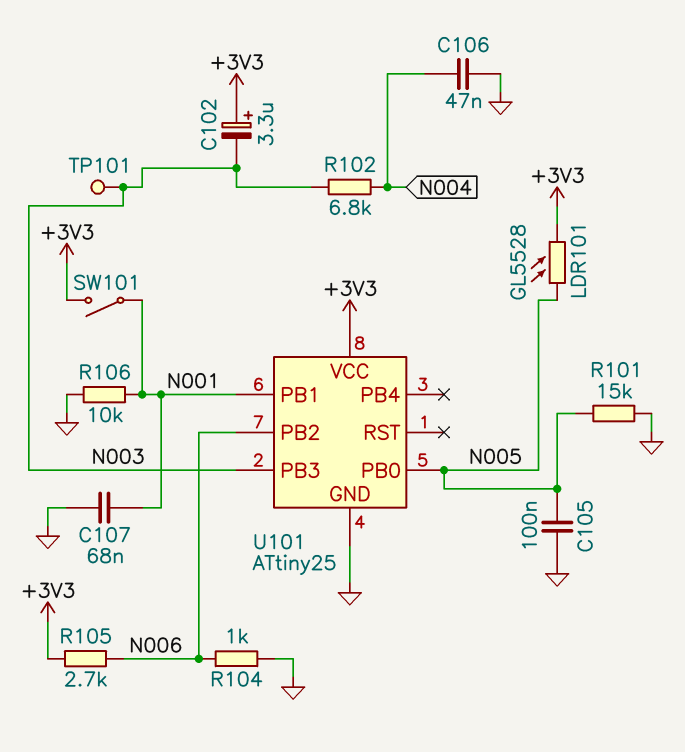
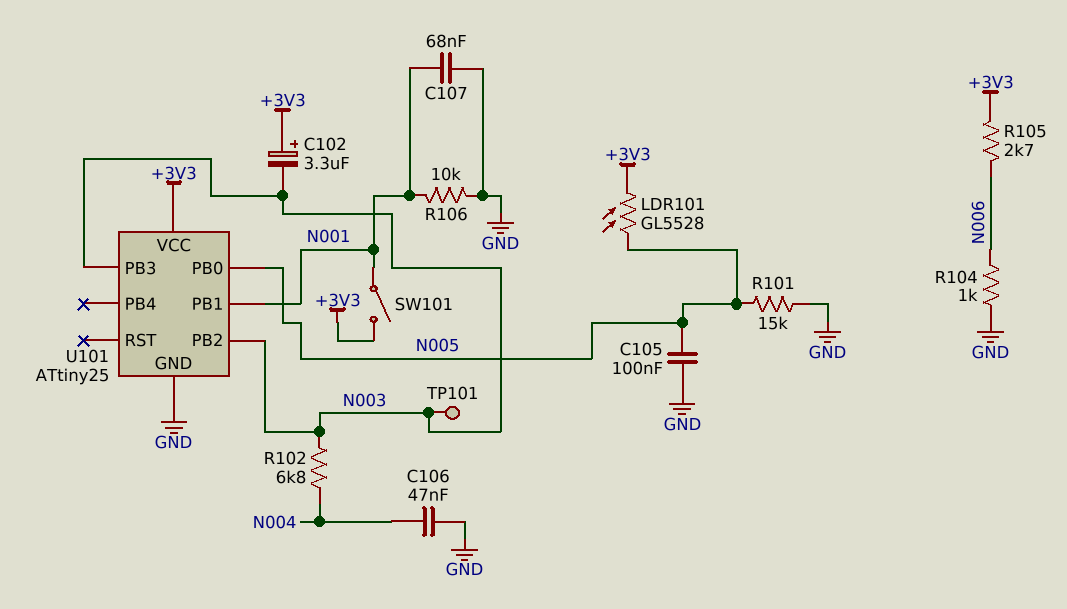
U101 pin PB2: N006 -> N003

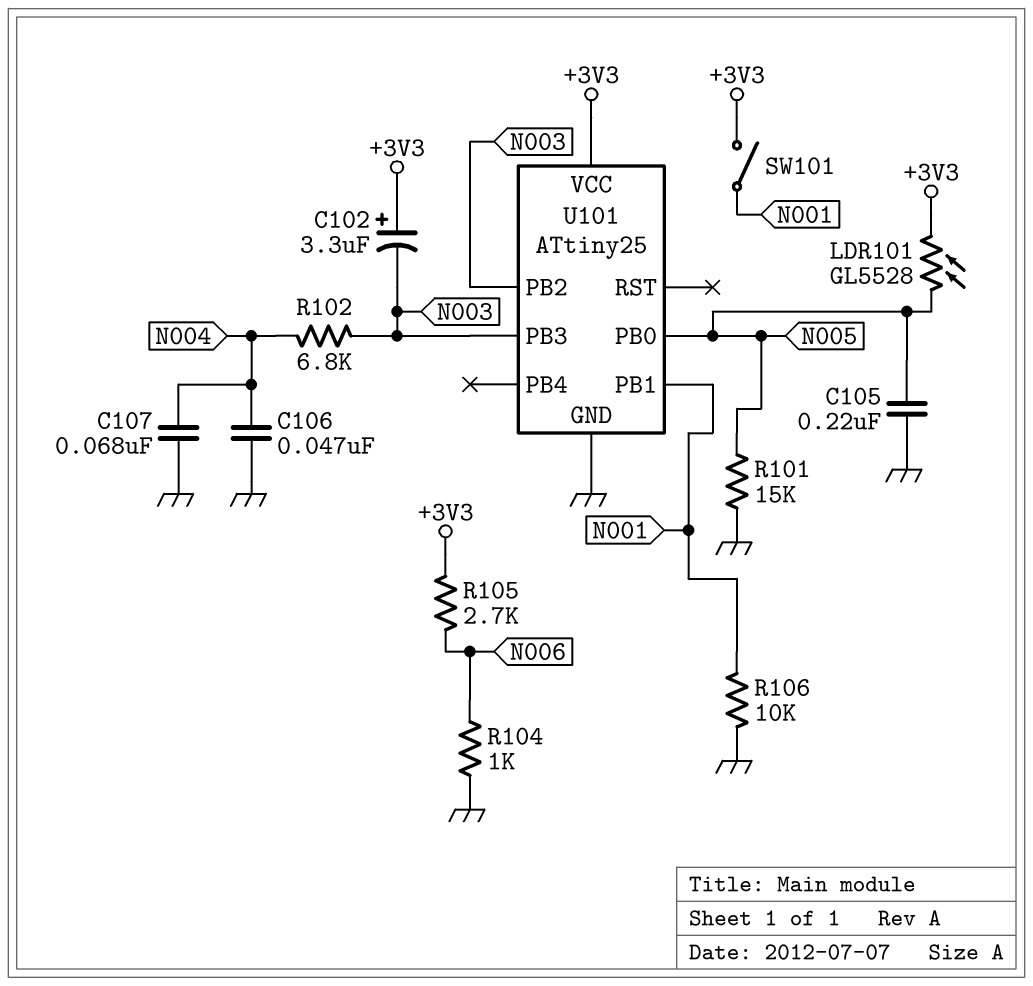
C105: 100nF (GND, N005) -> 220nF (GND, N005)
C107: 68nF (GND, N001) -> 68nF (GND, N004)
TP101: test point (N003) -> none

